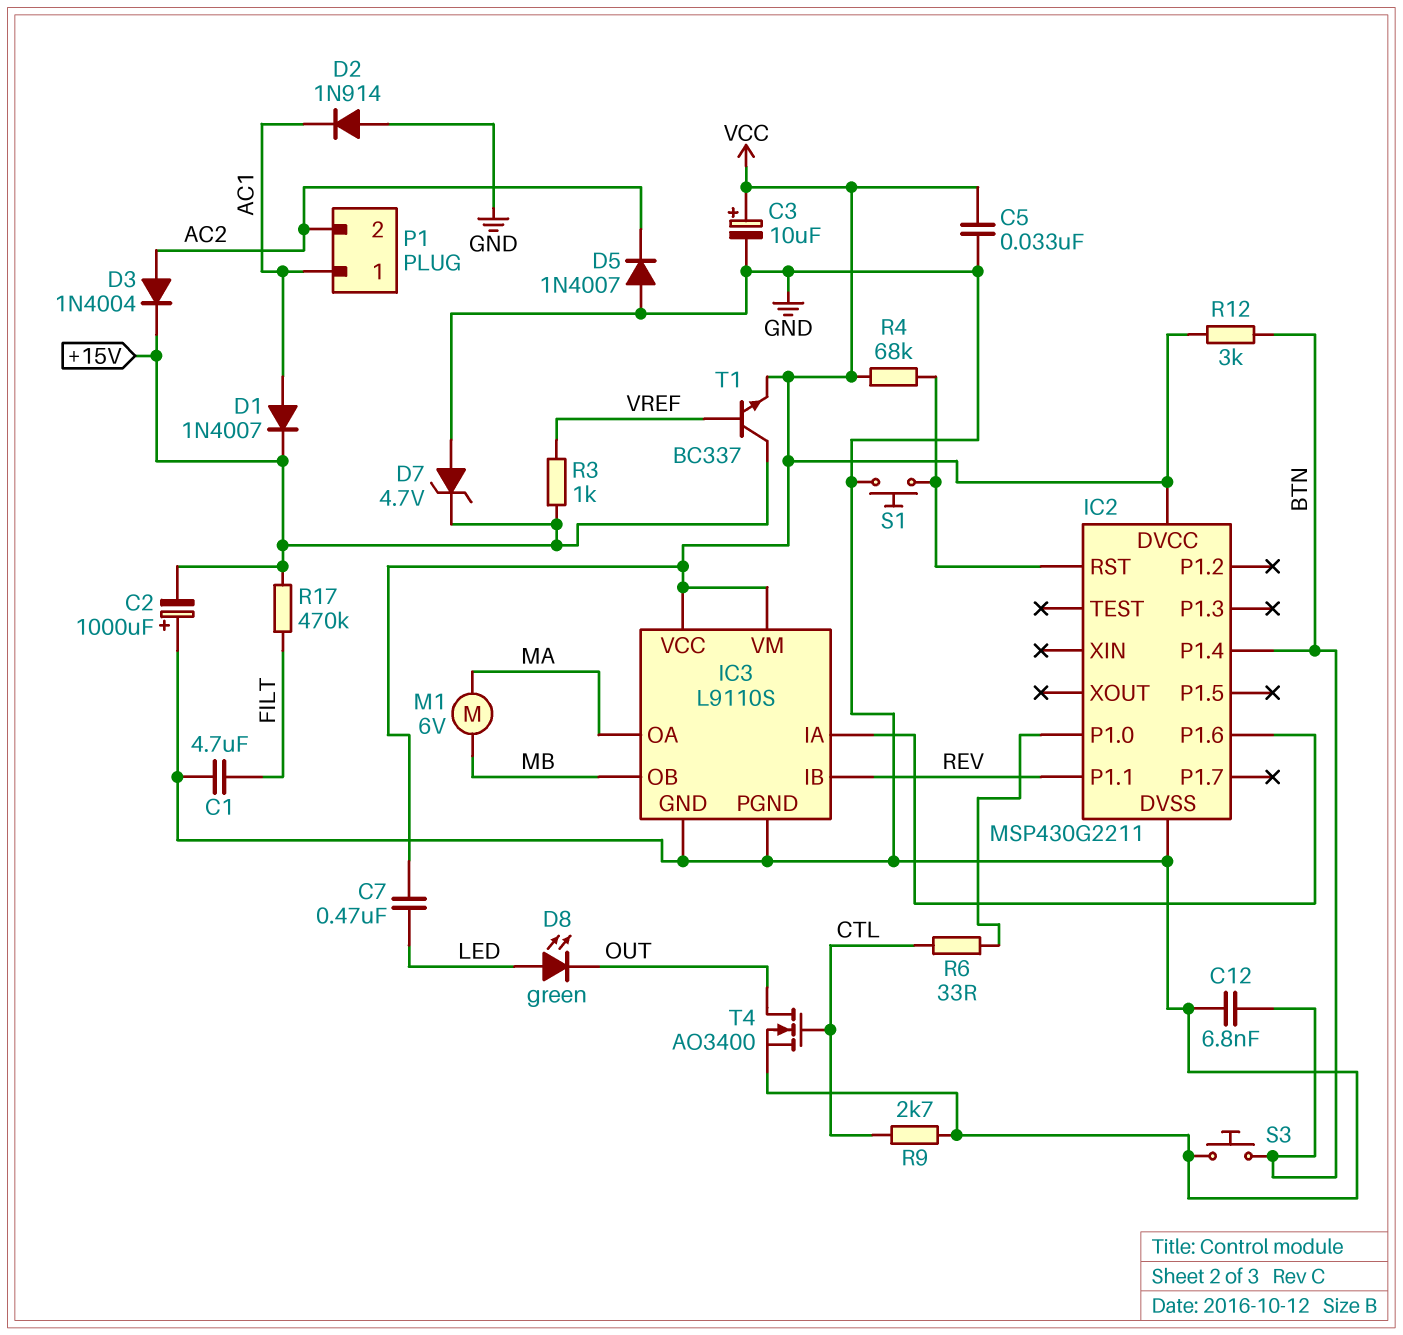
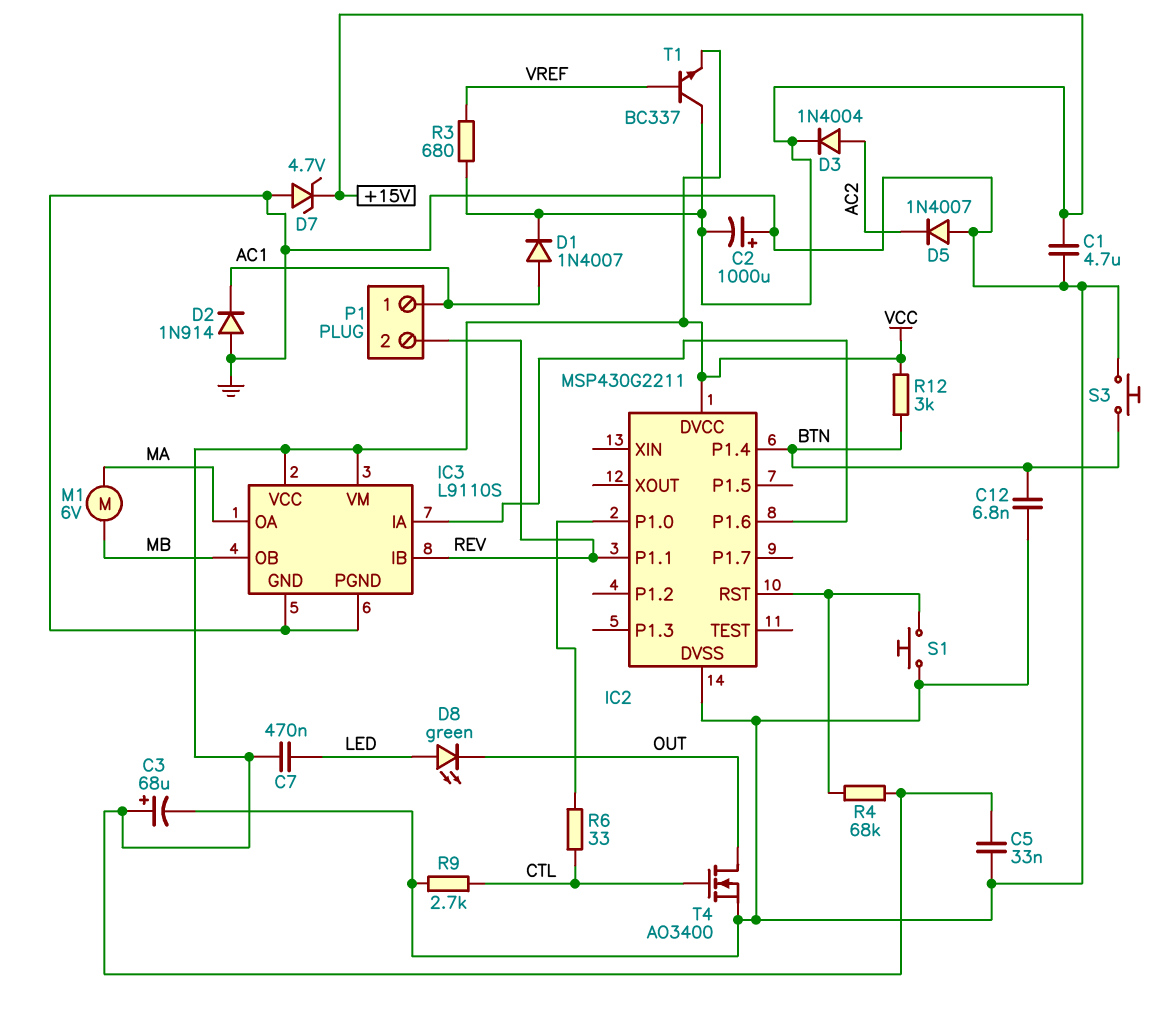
C1: 4.7uF (FILT, GND) -> 4.7uF (+15V, GND)
C3: 10uF (plus VCC, minus GND) -> 68uF (plus VCC, minus GND)
P1 pin 2: AC2 -> REV
R3: 1k (+15V, VREF) -> 680 (+15V, VREF)
R17: 470k (+15V, FILT) -> none

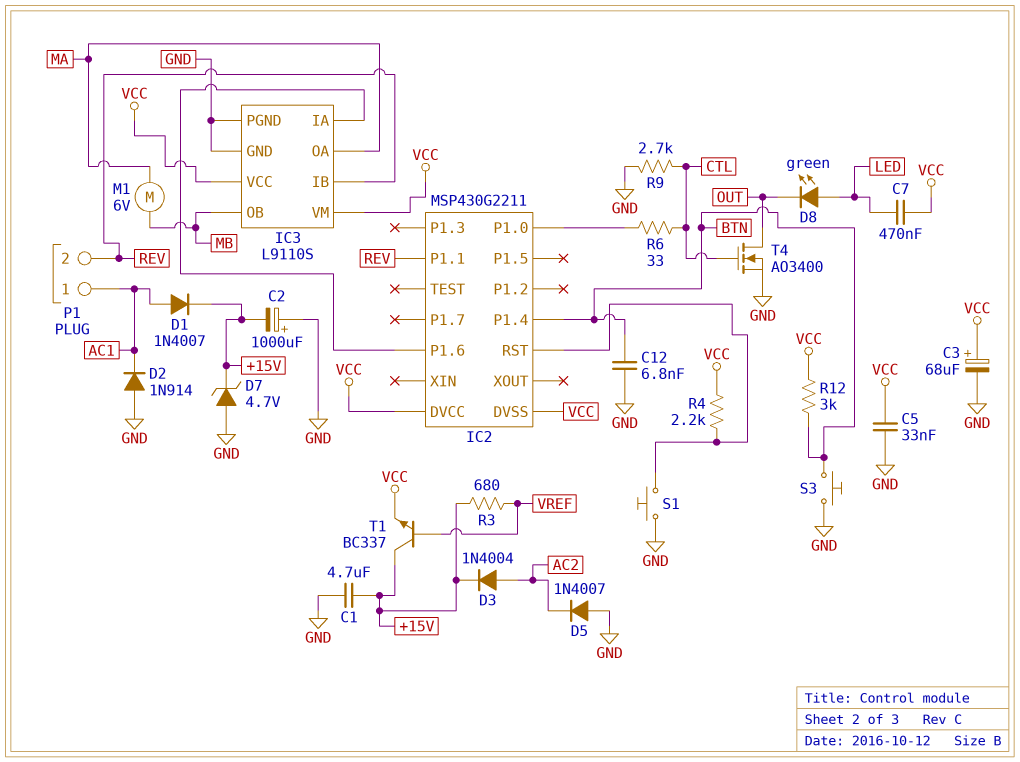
IC2 pin DVSS: GND -> VCC
R4: 68k (IC2/RST, VCC) -> 2.2k (IC2/RST, VCC)

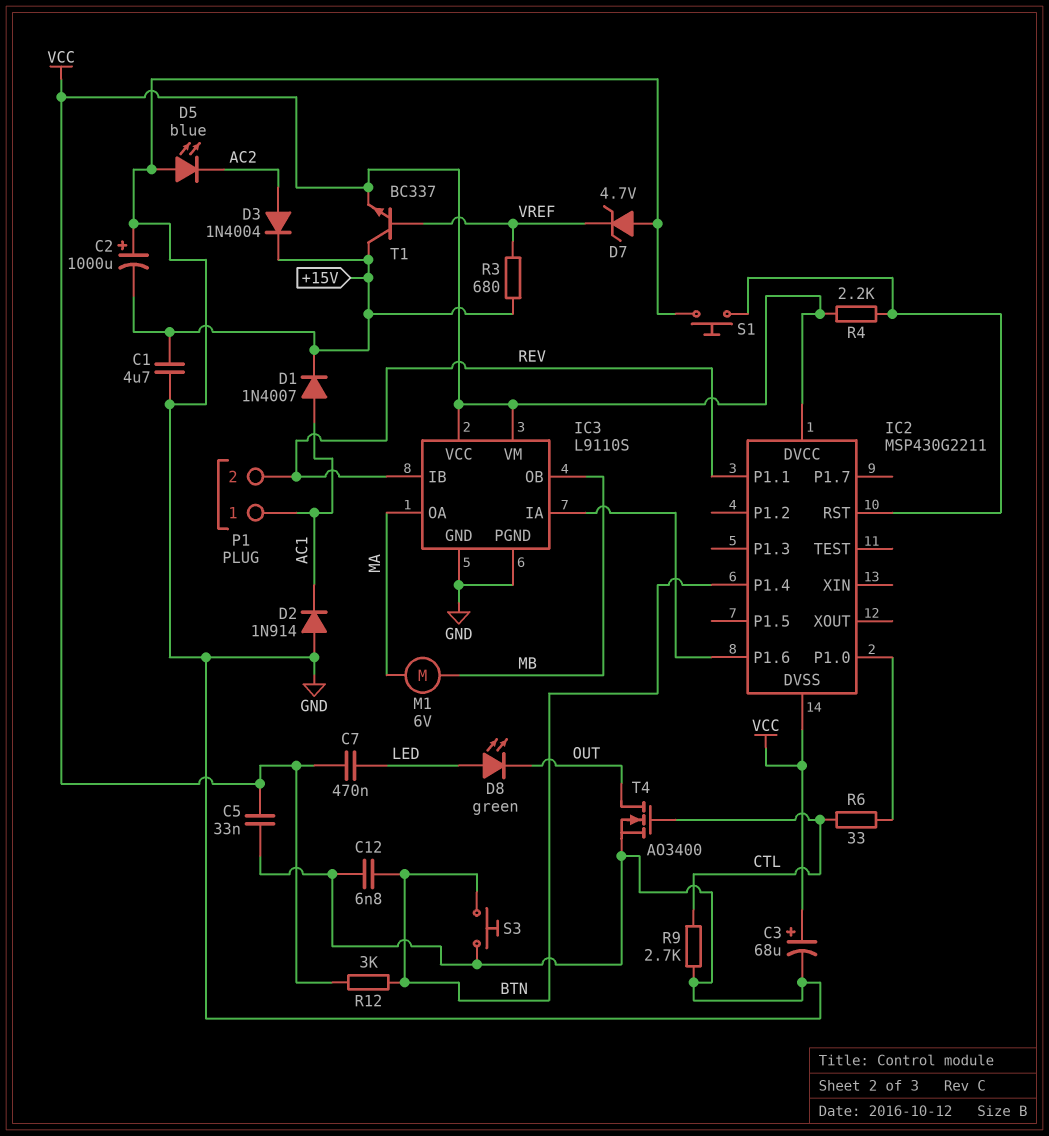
D5: diode 1N4007 (A GND, K AC2) -> LED blue (A GND, K AC2)
D7: zener 4.7V (A GND, K +15V) -> zener 4.7V (A GND, K VREF)

